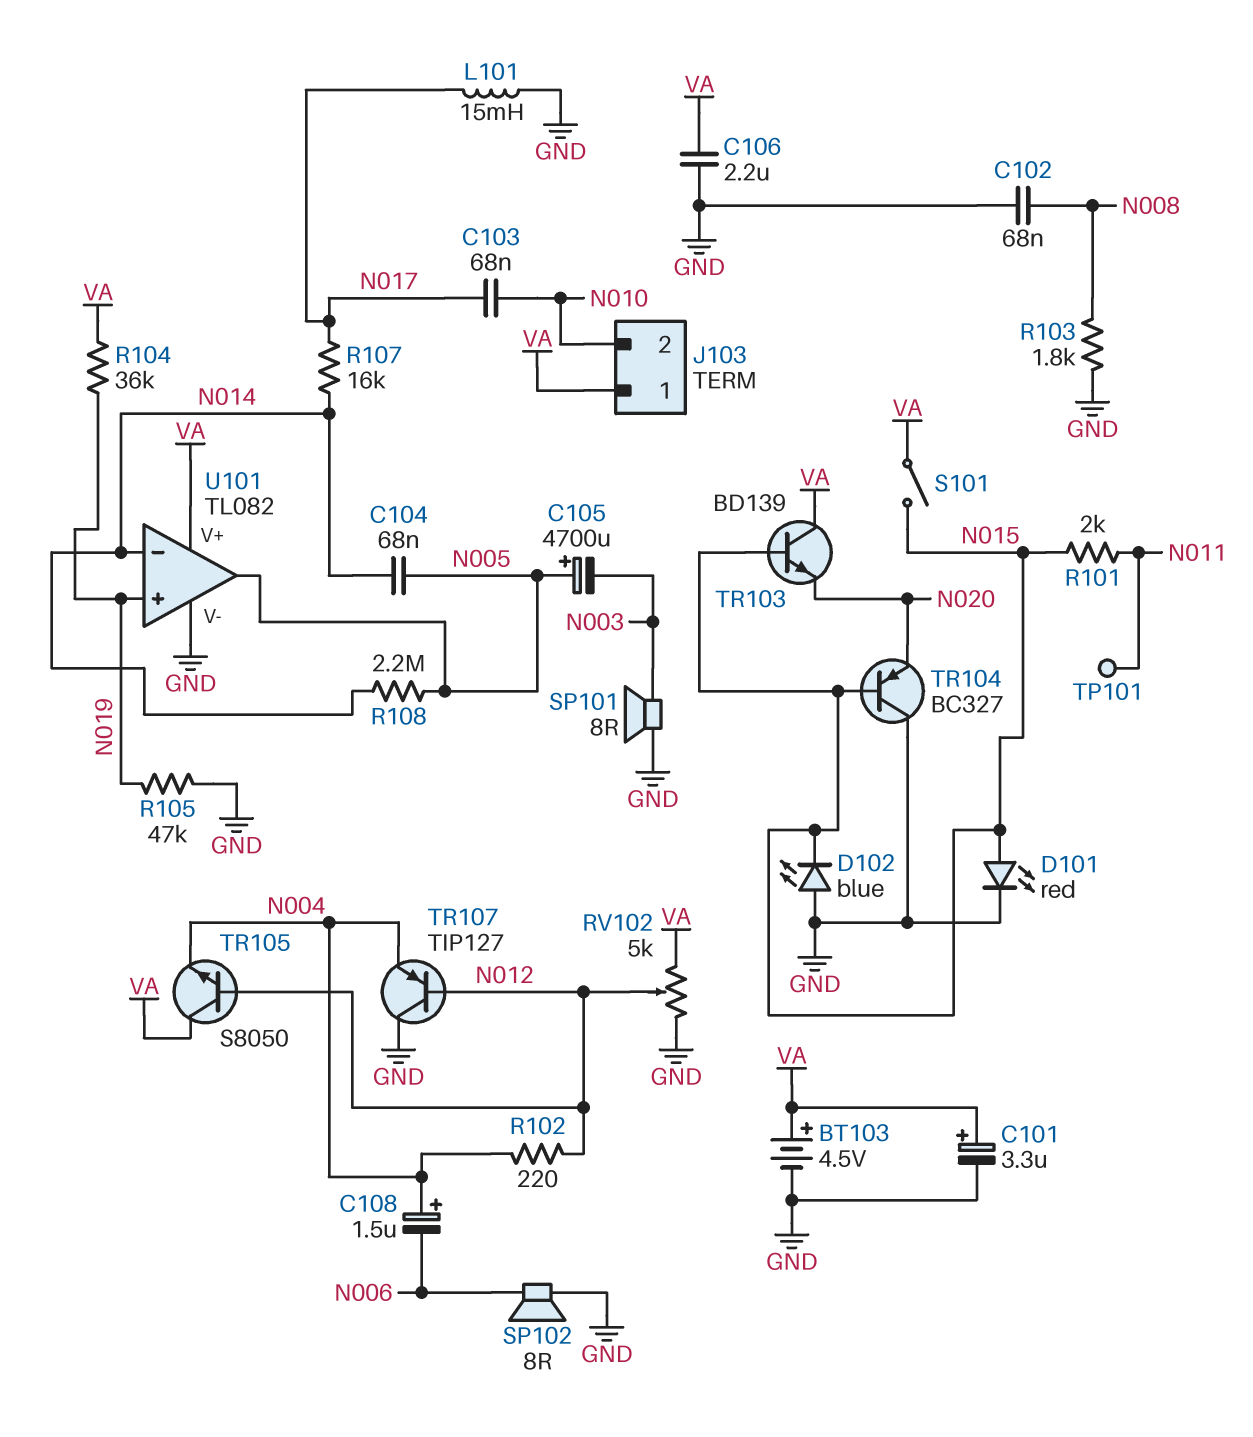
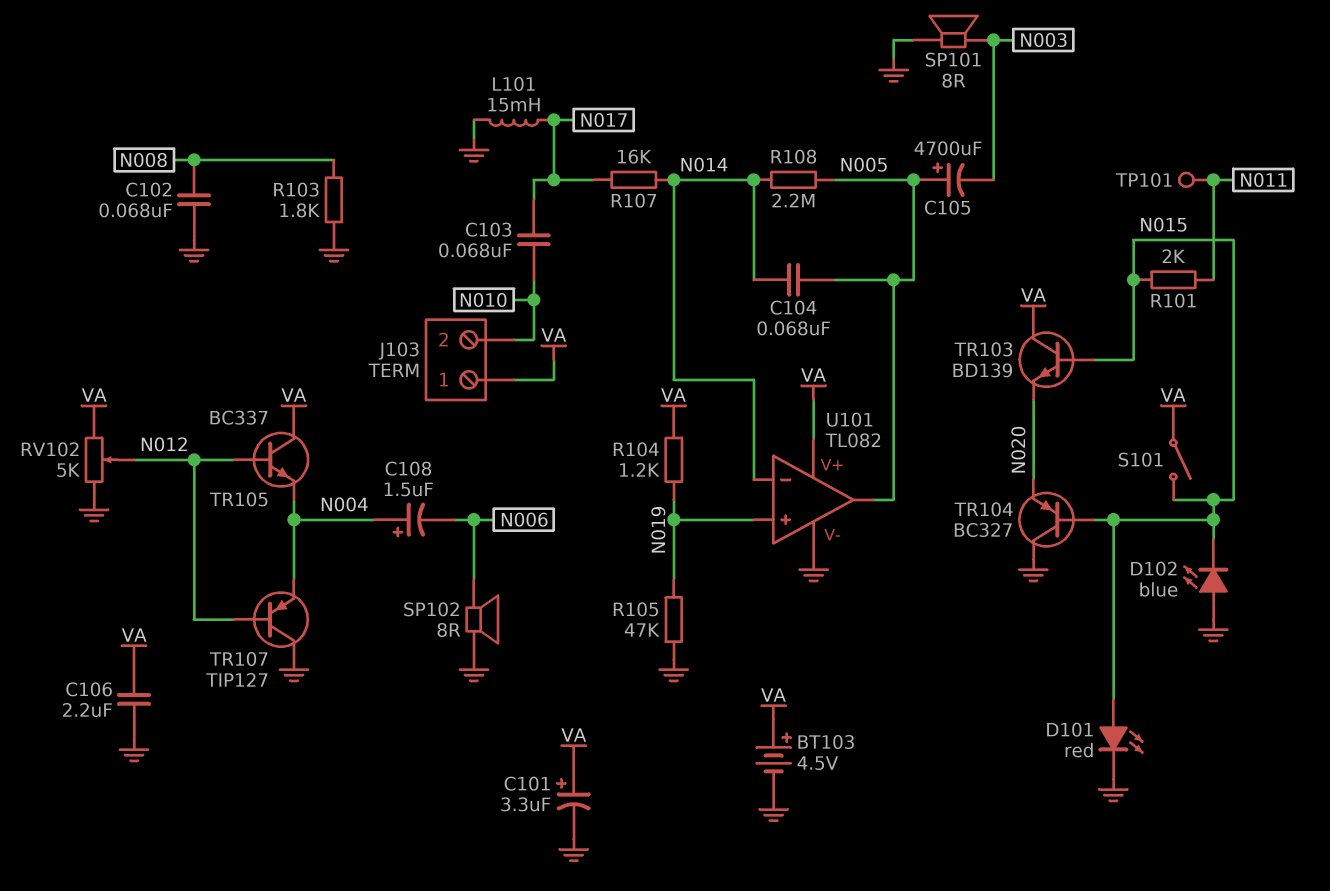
R102: 220 (N004, N012) -> none
R104: 36k (N019, VA) -> 1.2k (N019, VA)
TR105: NPN S8050 (B N012, C VA, E N004) -> NPN BC337 (B N012, C VA, E N004)

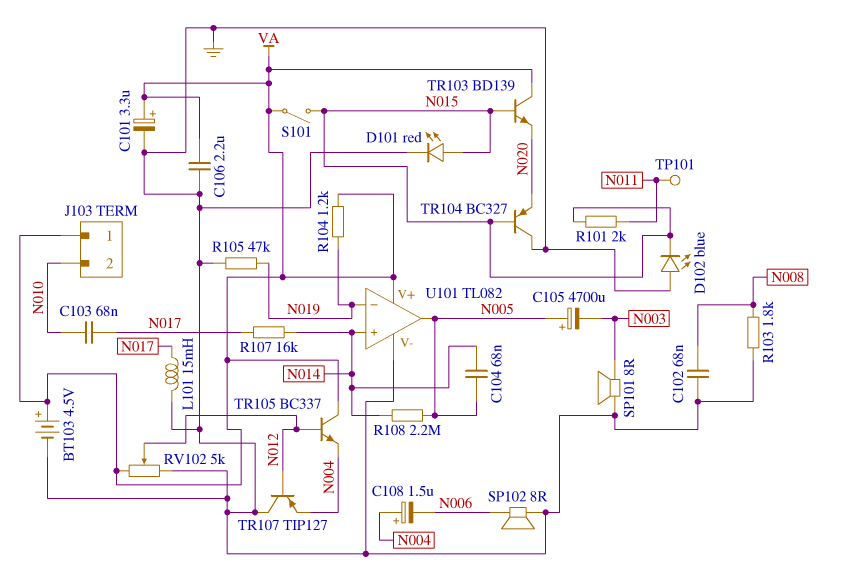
U101 pin in+: N019 -> N014
U101 pin in-: N014 -> N019

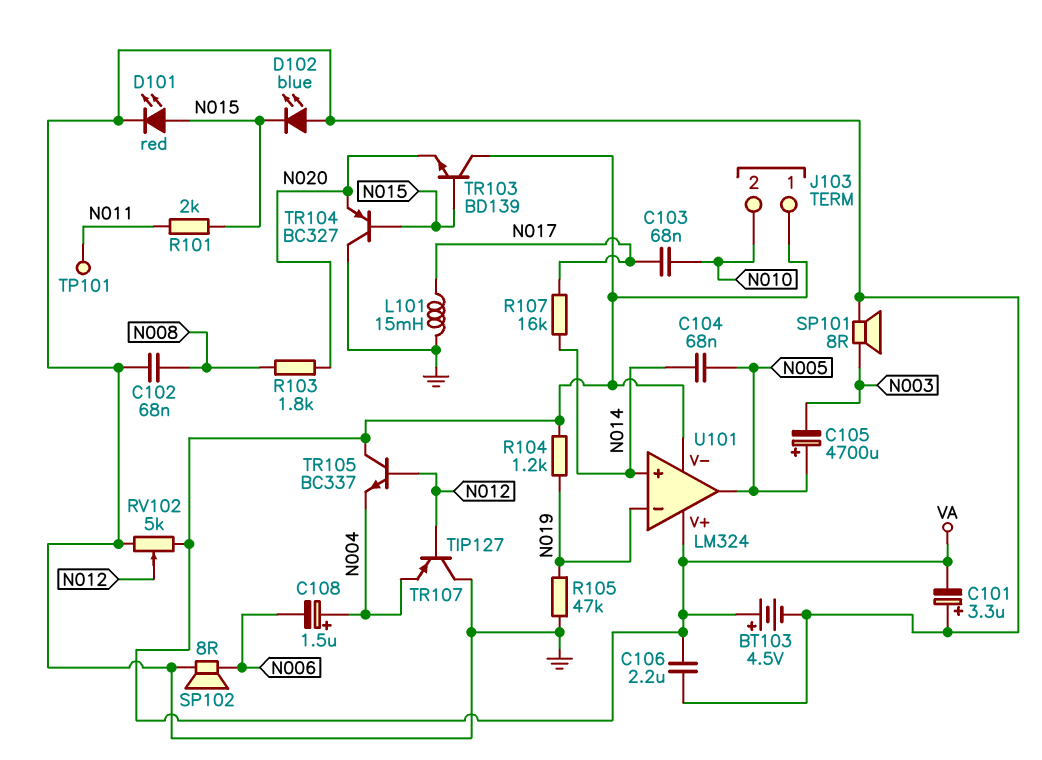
C101: 3.3uF (plus VA, minus GND) -> 3.3uF (plus GND, minus VA)
R103: 1.8k (GND, N008) -> 1.8k (N008, N020)
R108: 2.2M (N005, N014) -> none
S101: switch (N015, VA) -> none
U101: TL082 -> LM324
U101 pin V-: GND -> VA

